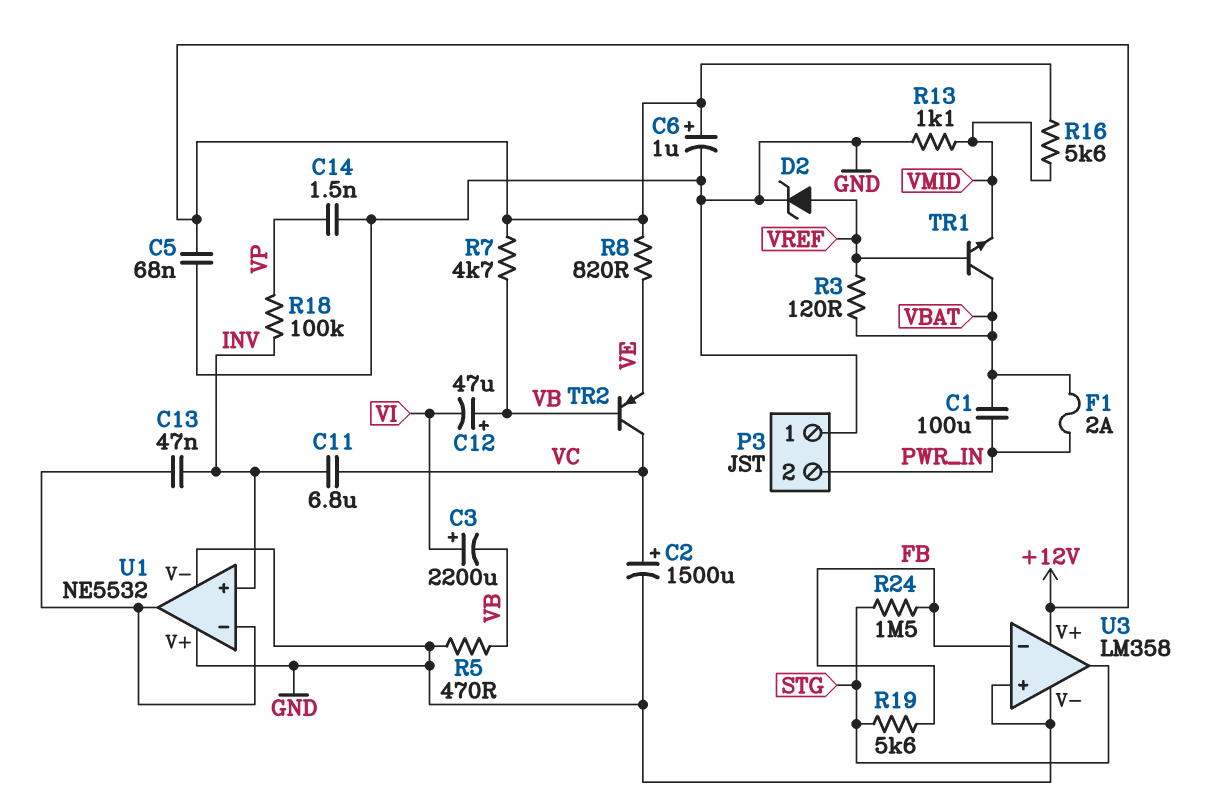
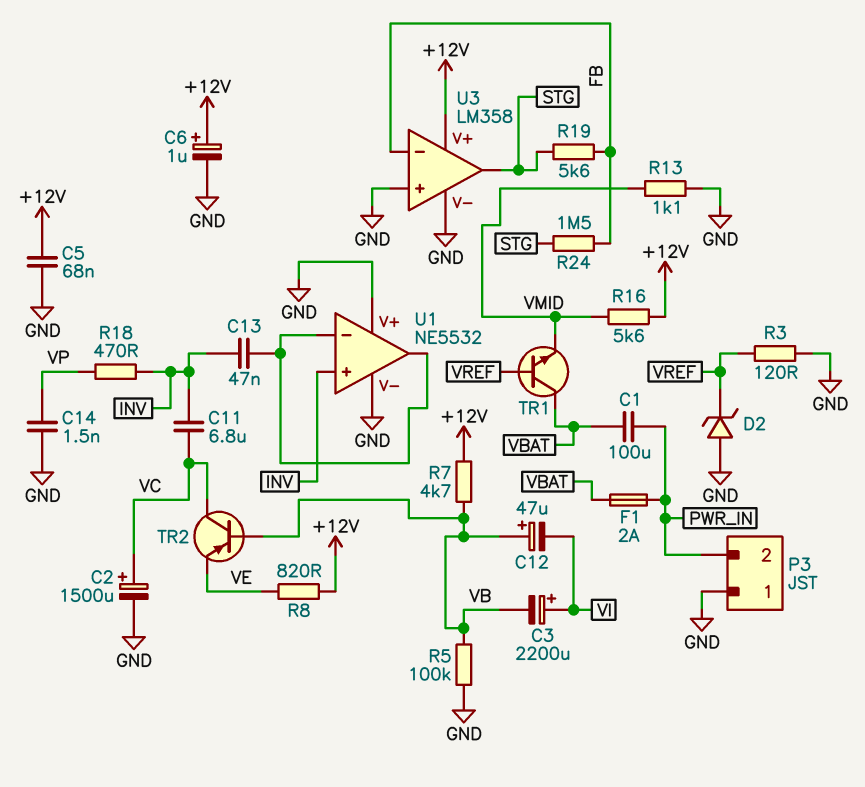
D2: zener (A VREF, K GND) -> zener (A GND, K VREF)
R3: 120 (VBAT, VREF) -> 120 (GND, VREF)
R5: 470 (GND, VB) -> 100k (GND, VB)
R18: 100k (INV, VP) -> 470 (INV, VP)

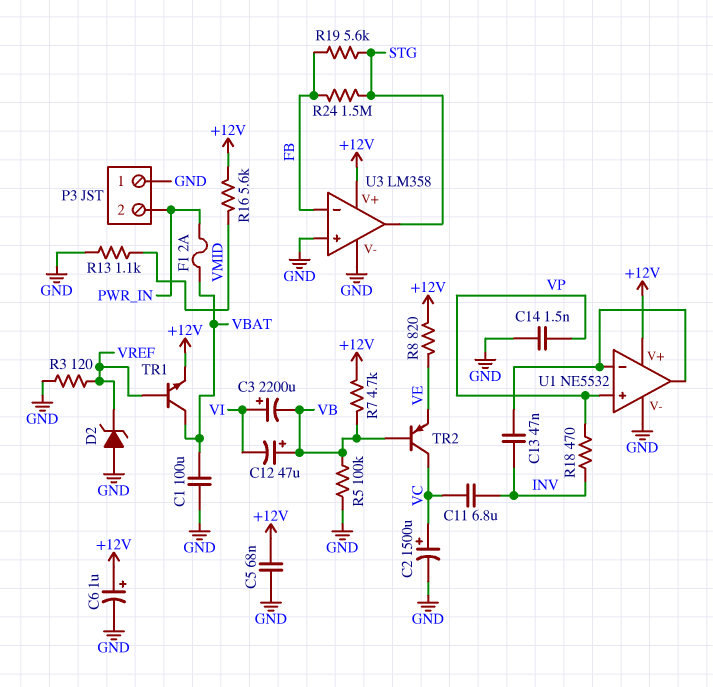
C1: 100uF (PWR_IN, VBAT) -> 100uF (GND, VBAT)
TR1: NPN (B VREF, C VBAT, E VMID) -> NPN (B VREF, C VBAT, E +12V)
U1 pin V+: GND -> +12V
U1 pin in+: INV -> VP

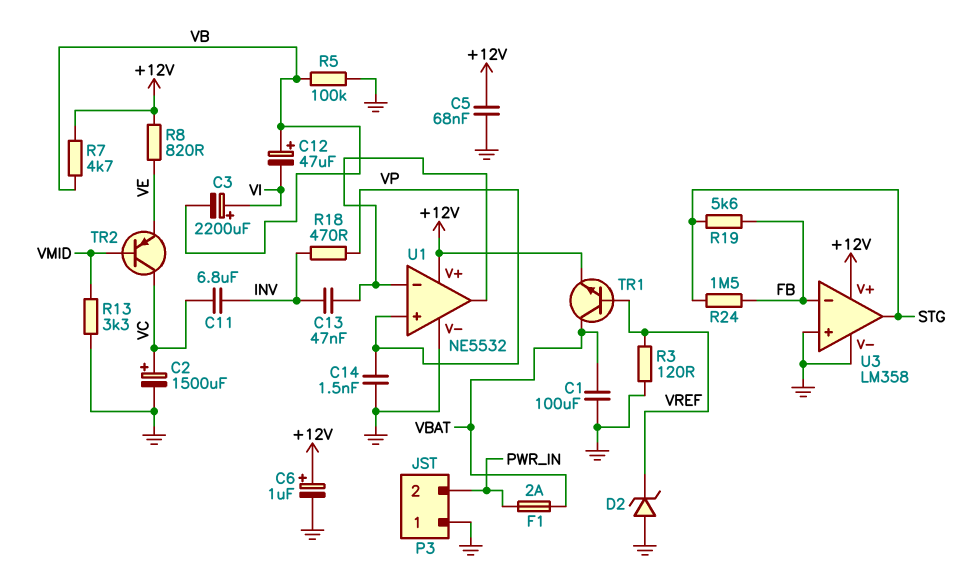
R13: 1.1k (GND, VMID) -> 3.3k (GND, VMID)
R16: 5.6k (+12V, VMID) -> none
TR2: PNP (B VB, C VC, E VE) -> PNP (B VMID, C VC, E VE)

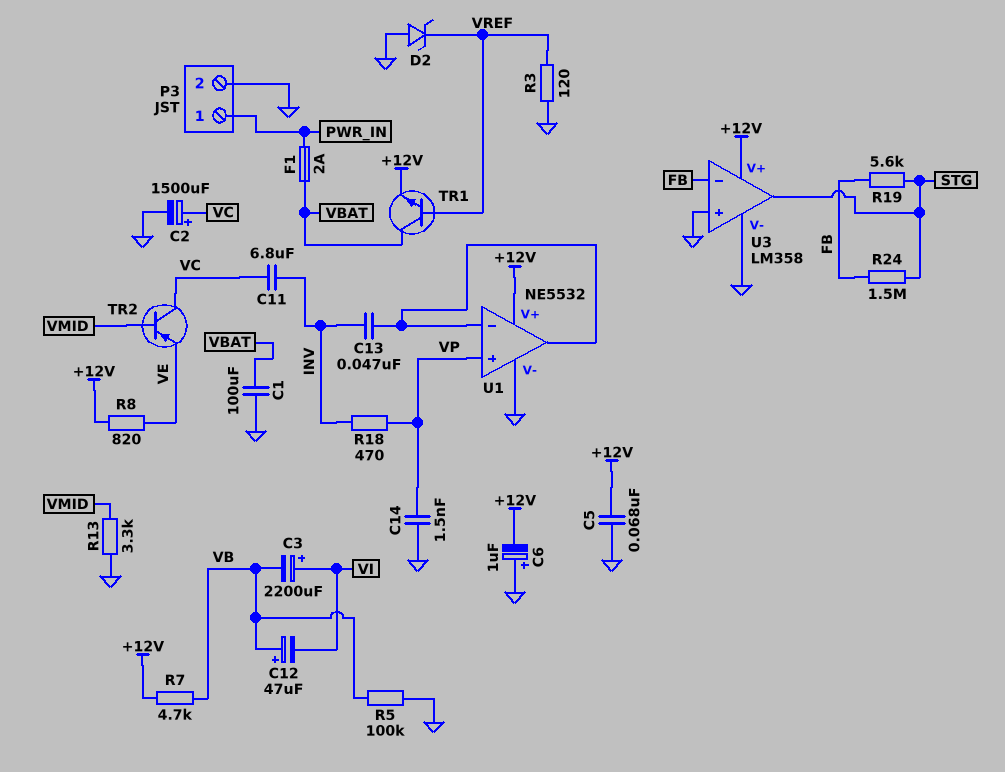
C6: 1uF (plus +12V, minus GND) -> 1uF (plus GND, minus +12V)
P3 pin 1: GND -> PWR_IN
P3 pin 2: PWR_IN -> GND

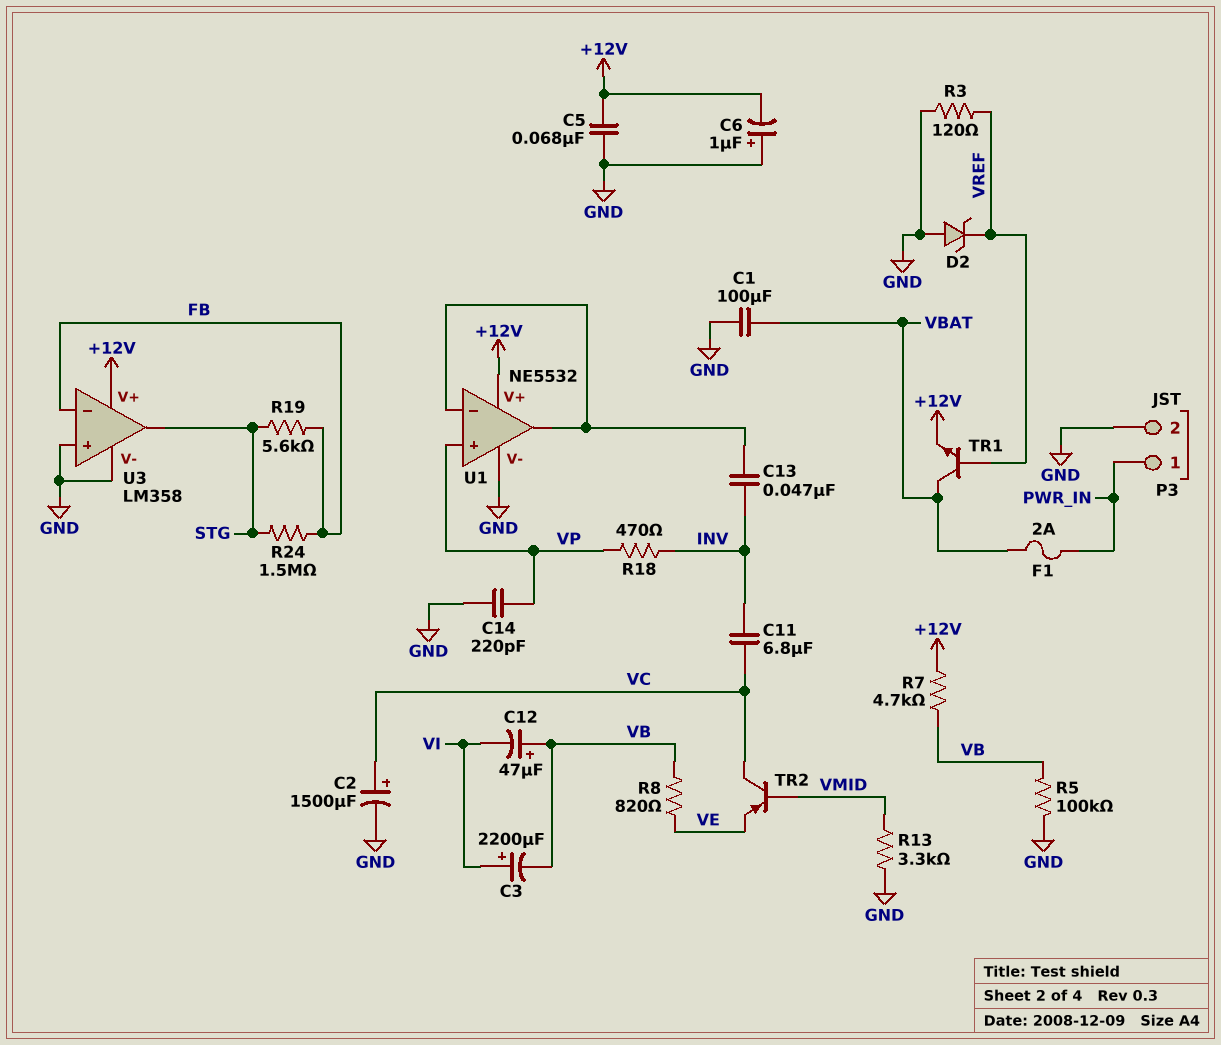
C14: 1.5nF (GND, VP) -> 220pF (GND, VP)
R8: 820 (+12V, VE) -> 820 (VB, VE)

